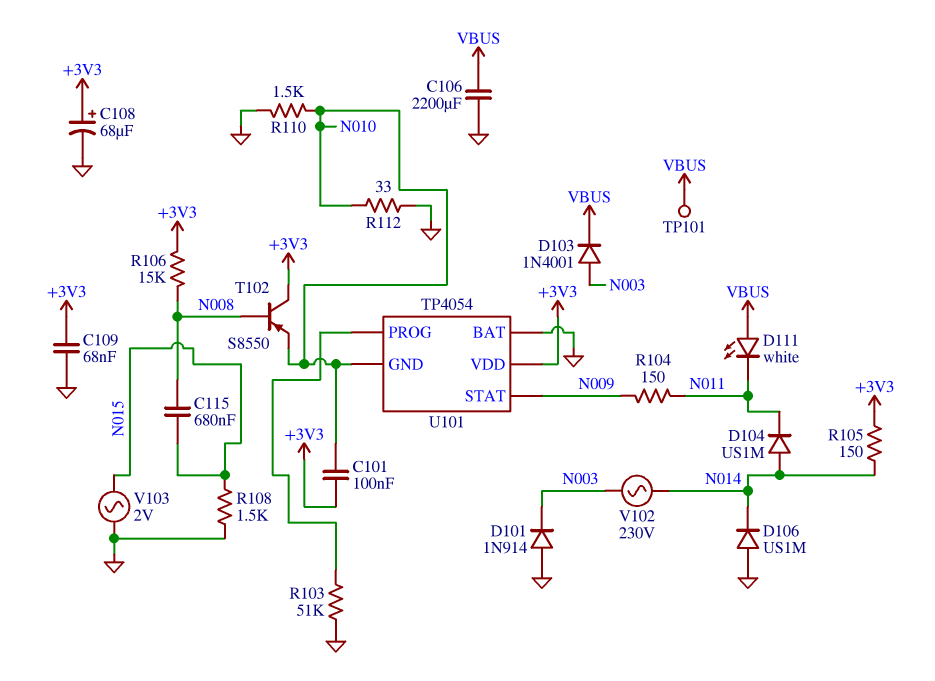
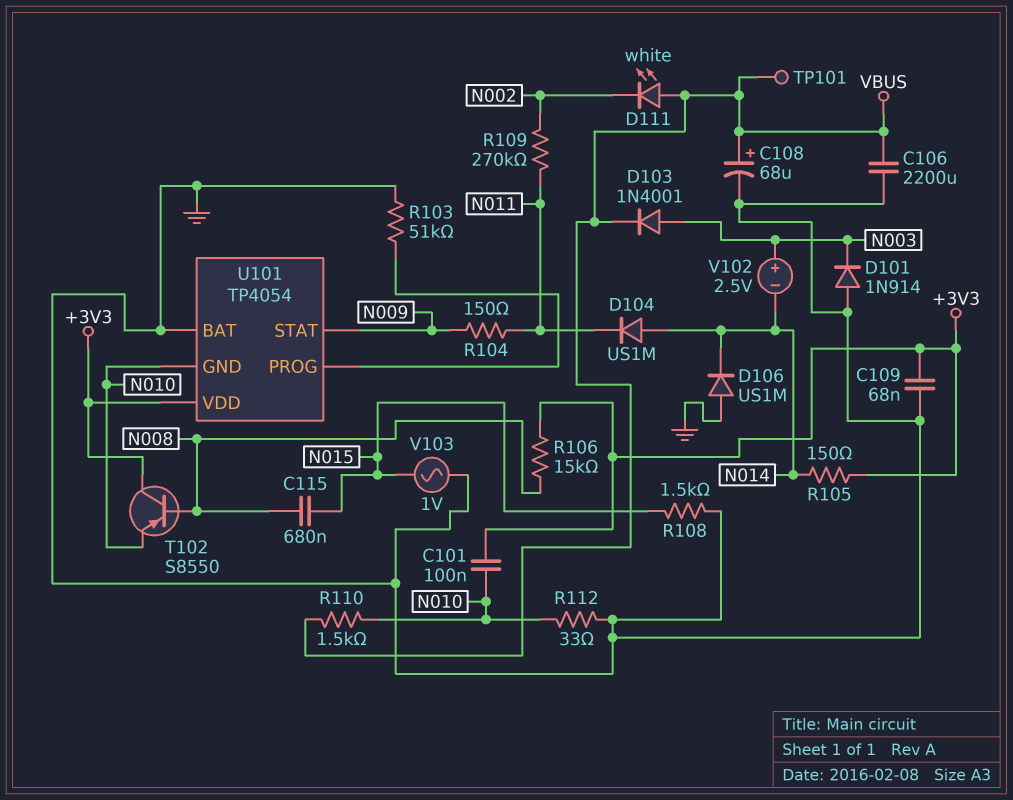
C108: 68uF (plus +3V3, minus GND) -> 68uF (plus VBUS, minus GND)
D111: LED white (A VBUS, K N011) -> LED white (A VBUS, K N002)
R109: none -> 270k (N002, N011)
R110: 1.5k (GND, N010) -> 1.5k (N010, VBUS)
V102: AC 230V (N003, N014) -> 2.5V (plus N003, minus N014)
V103: AC 2V (GND, N015) -> AC 1V (GND, N015)

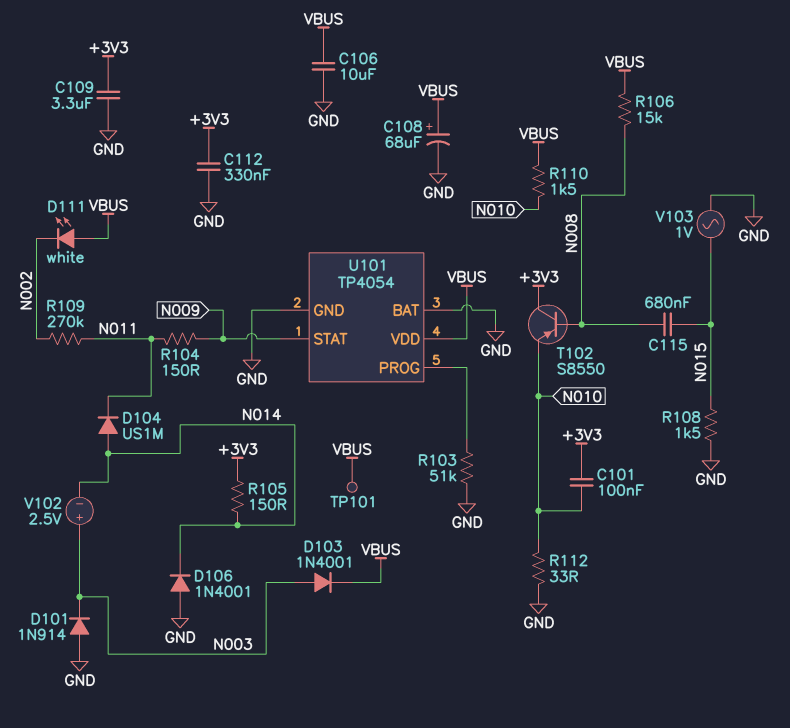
C106: 2200uF (GND, VBUS) -> 10uF (GND, VBUS)
C109: 68nF (+3V3, GND) -> 3.3uF (+3V3, GND)
C112: none -> 330nF (+3V3, GND)
D106: diode US1M (A GND, K N014) -> diode 1N4001 (A GND, K N014)
R106: 15k (+3V3, N008) -> 15k (N008, VBUS)
U101 pin GND: N010 -> GND
U101 pin VDD: +3V3 -> VBUS

